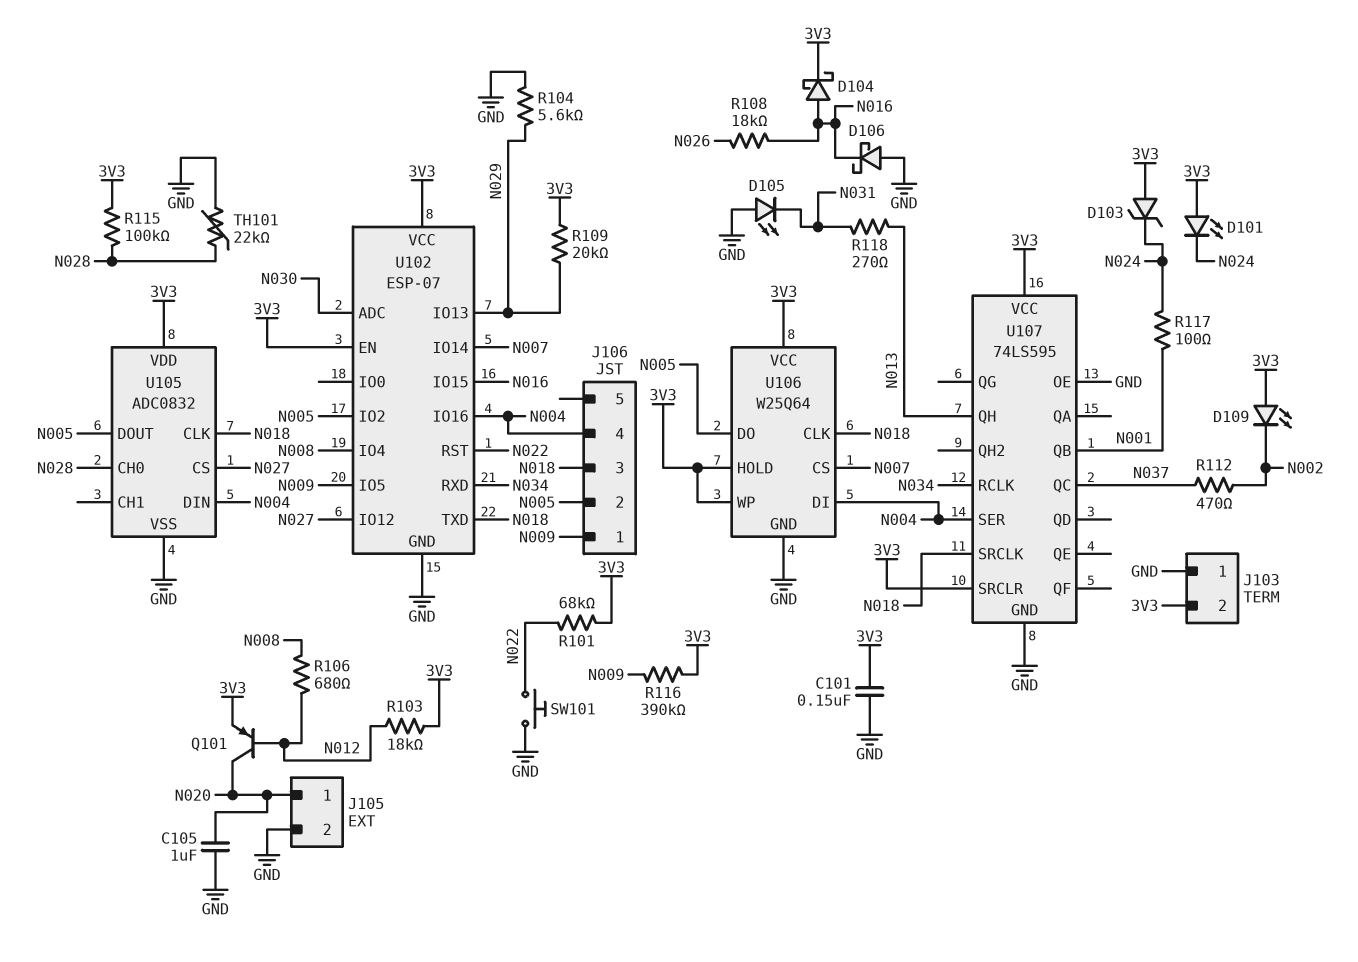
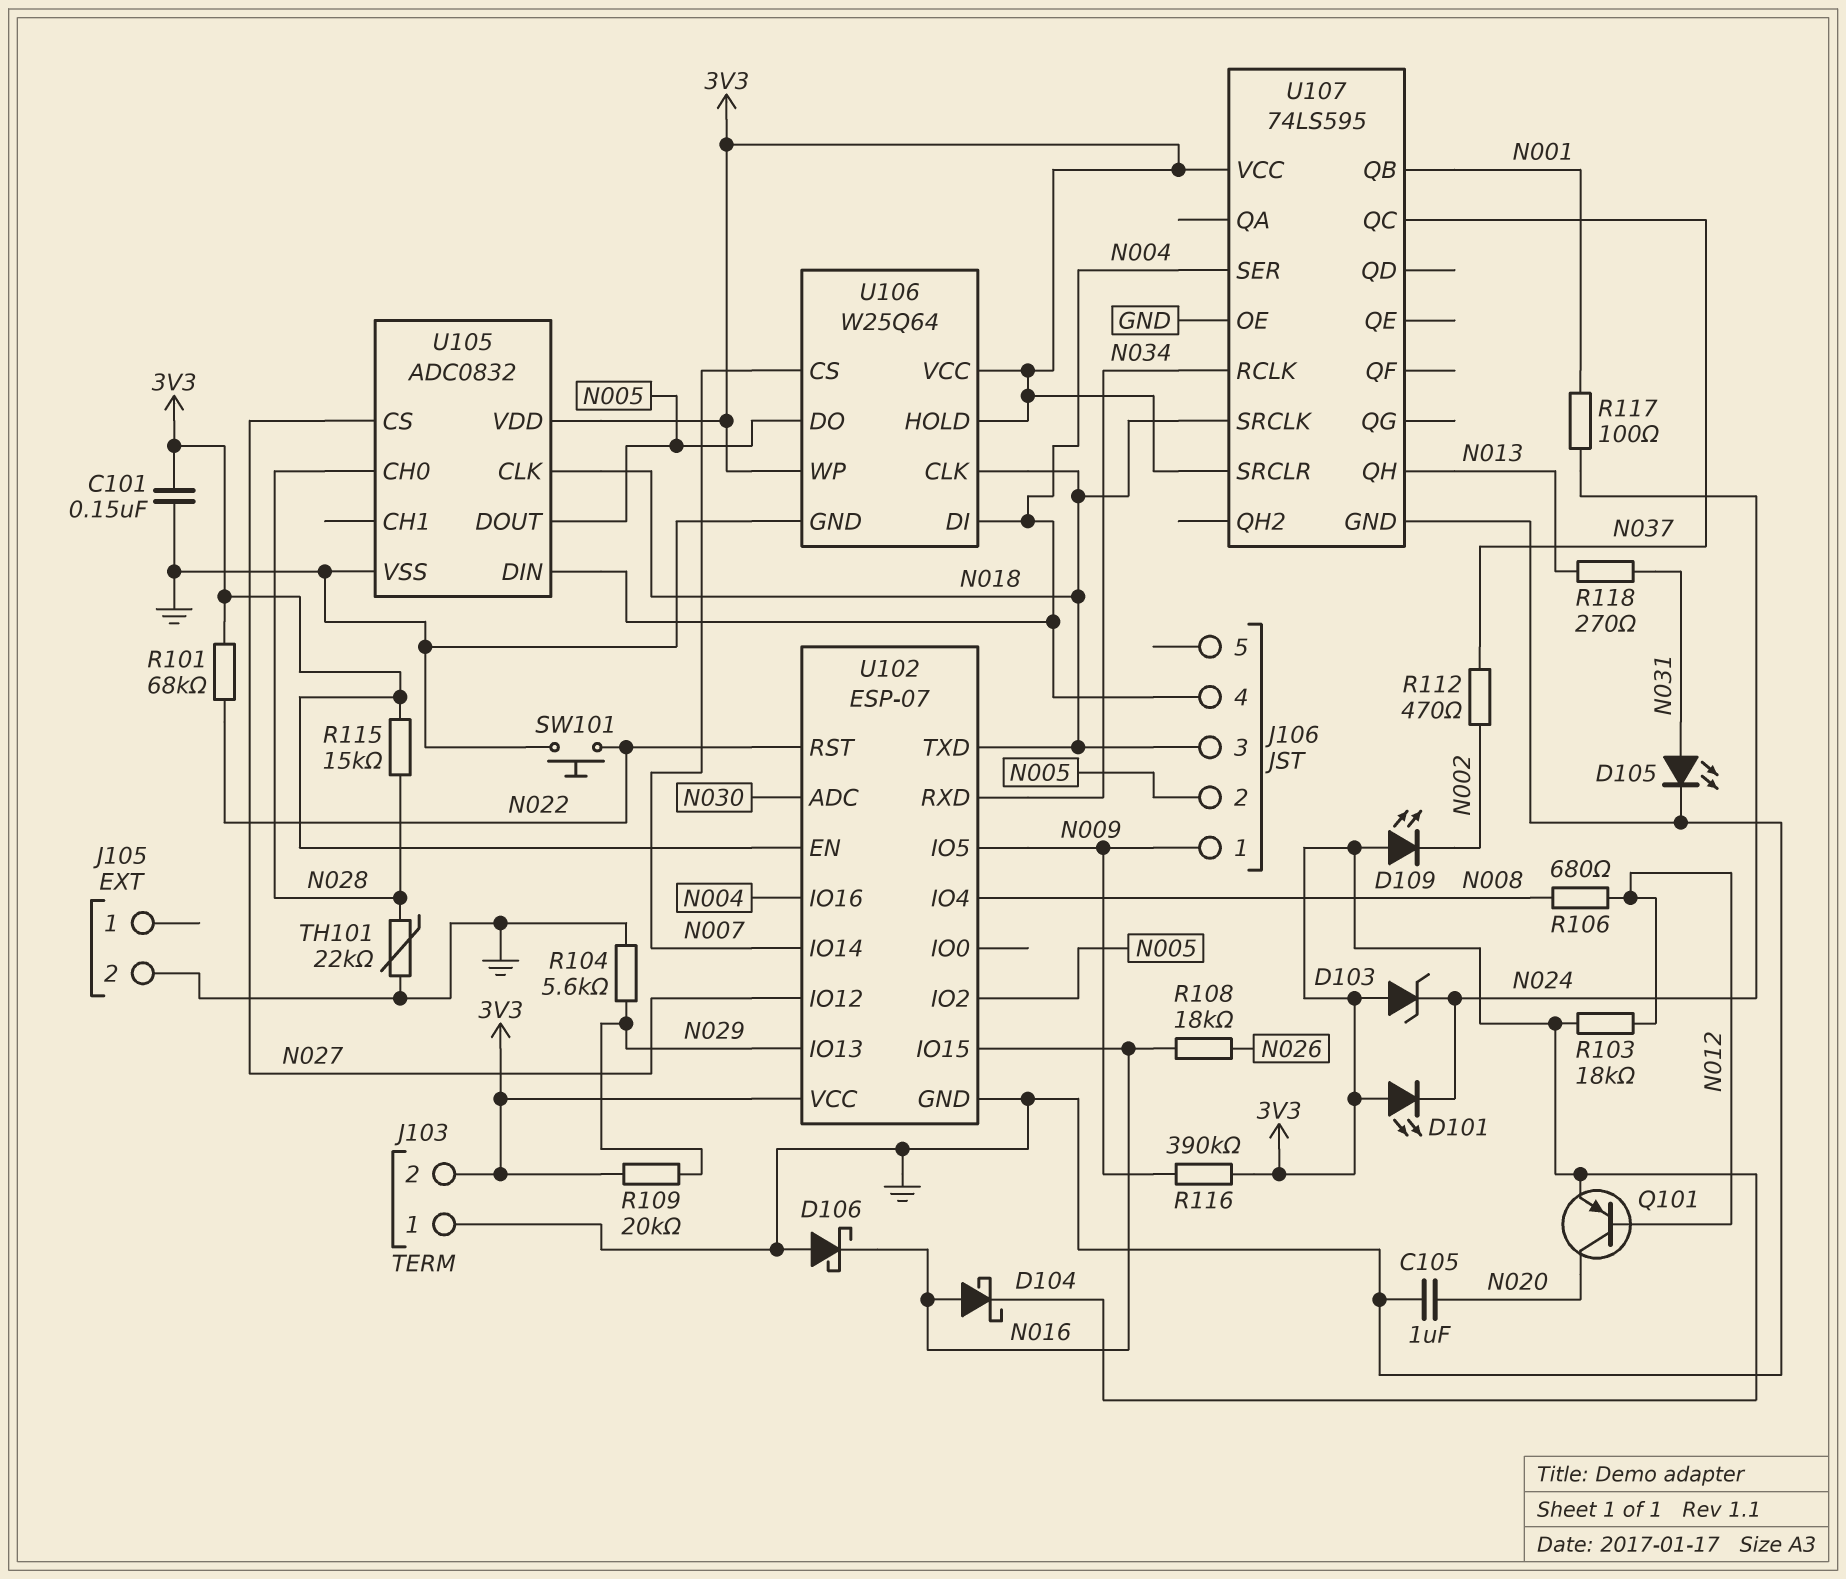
D105: LED (A GND, K N031) -> LED (A N031, K GND)
J105 pin 1: N020 -> none
R115: 100k (3V3, N028) -> 15k (3V3, N028)

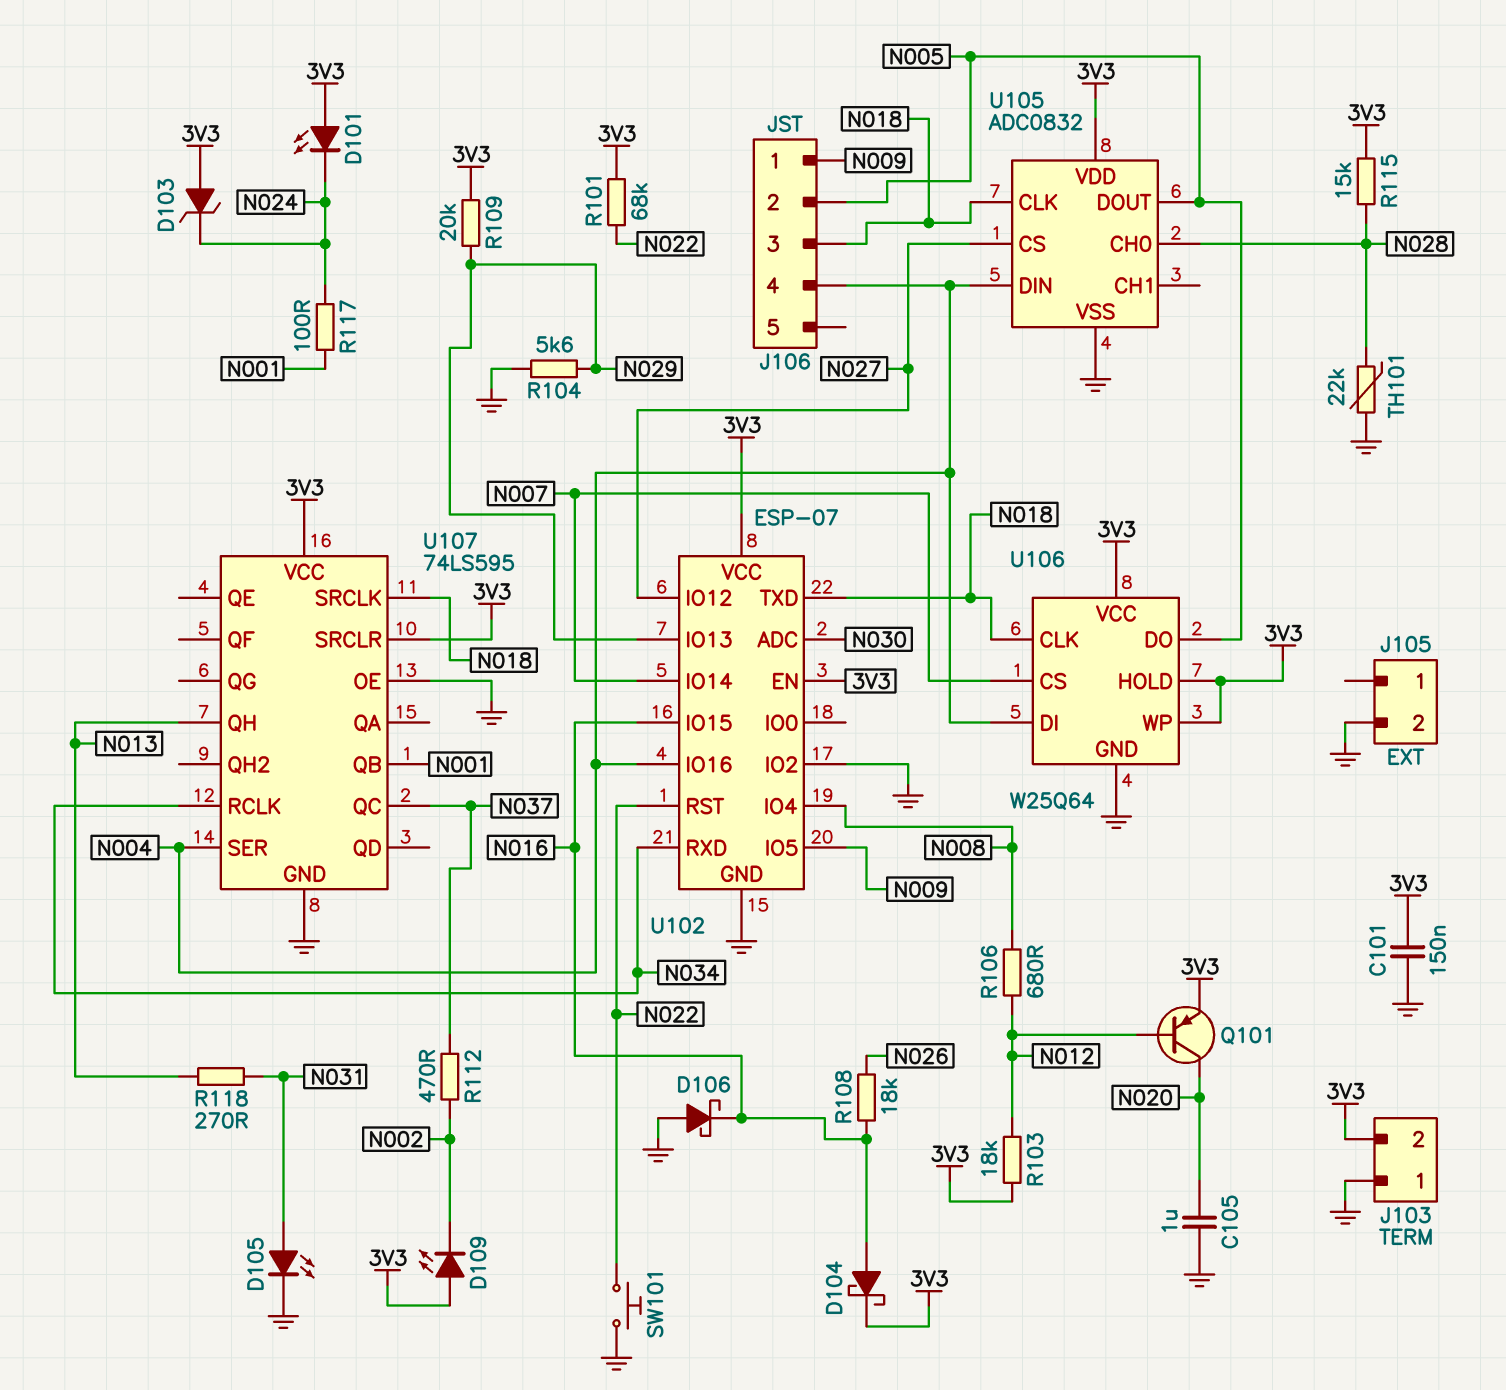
R116: 390k (3V3, N009) -> none
U102 pin IO2: N005 -> GND

